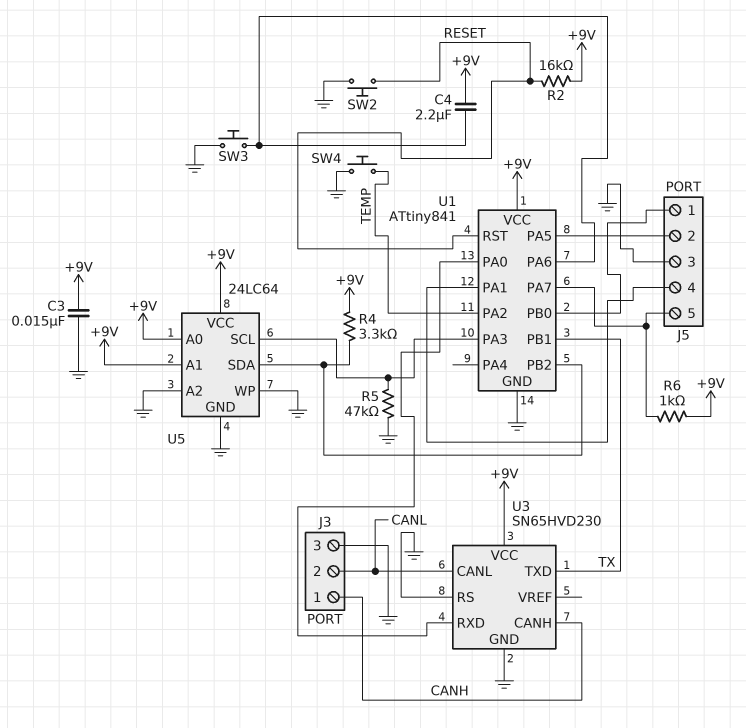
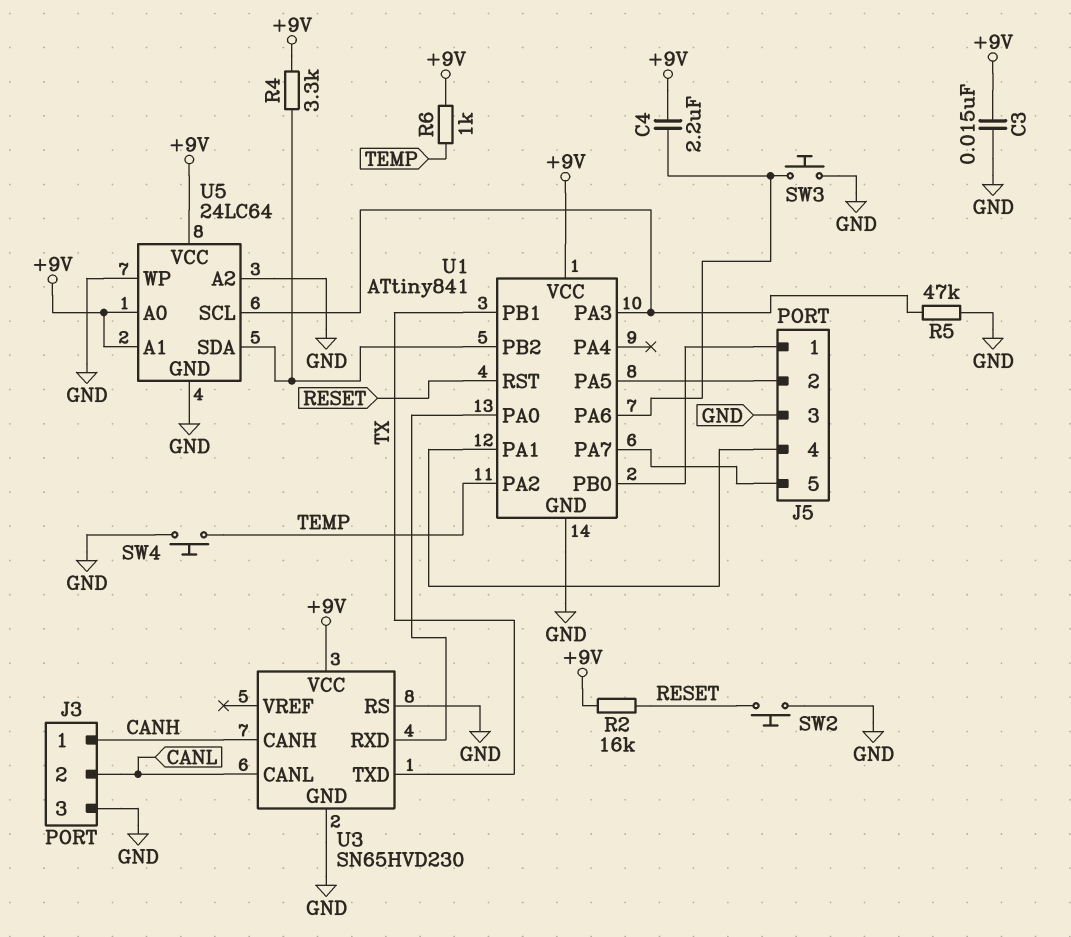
R6: 1k (+9V, J5/5) -> 1k (+9V, TEMP)

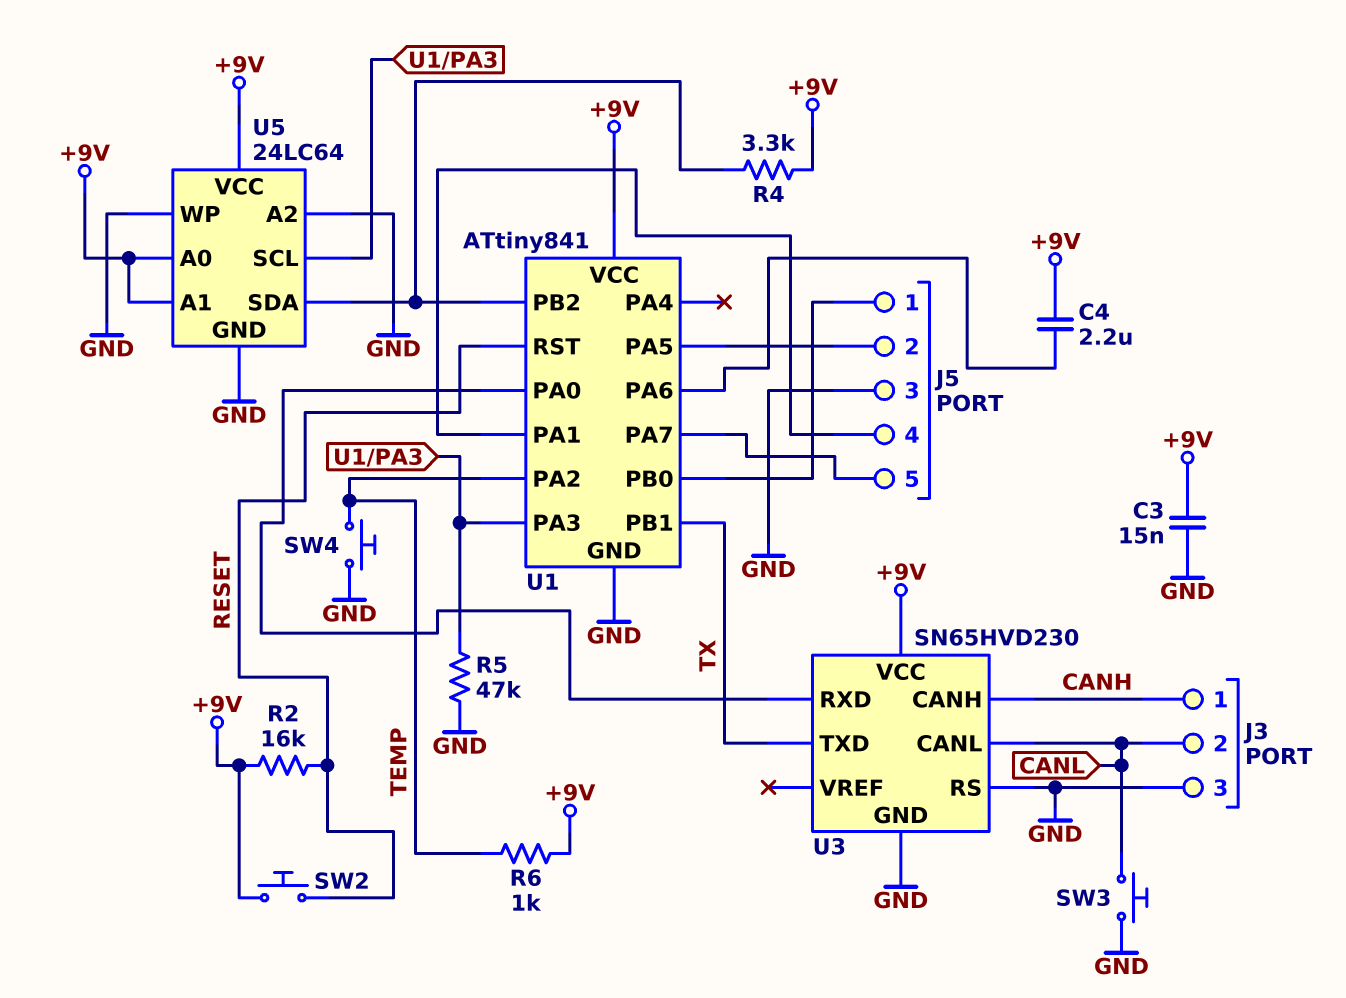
SW2: button (GND, RESET) -> button (+9V, RESET)
SW3: button (GND, U1/PA6) -> button (CANL, GND)

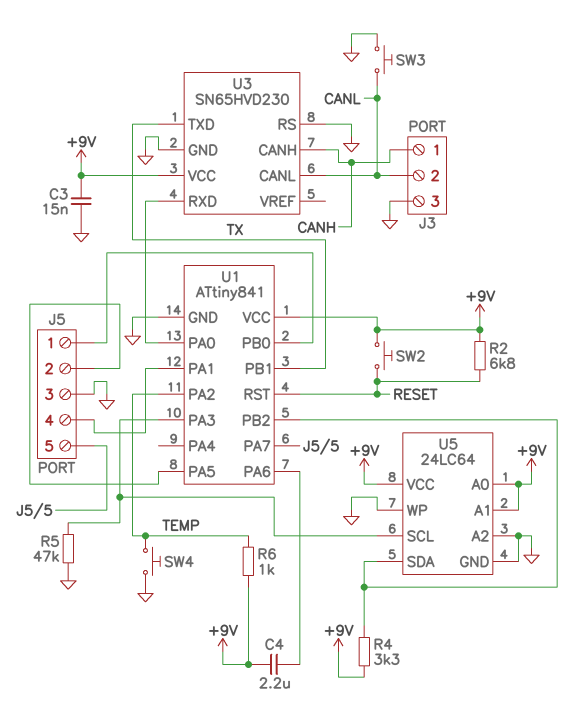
R2: 16k (+9V, RESET) -> 6.8k (+9V, RESET)

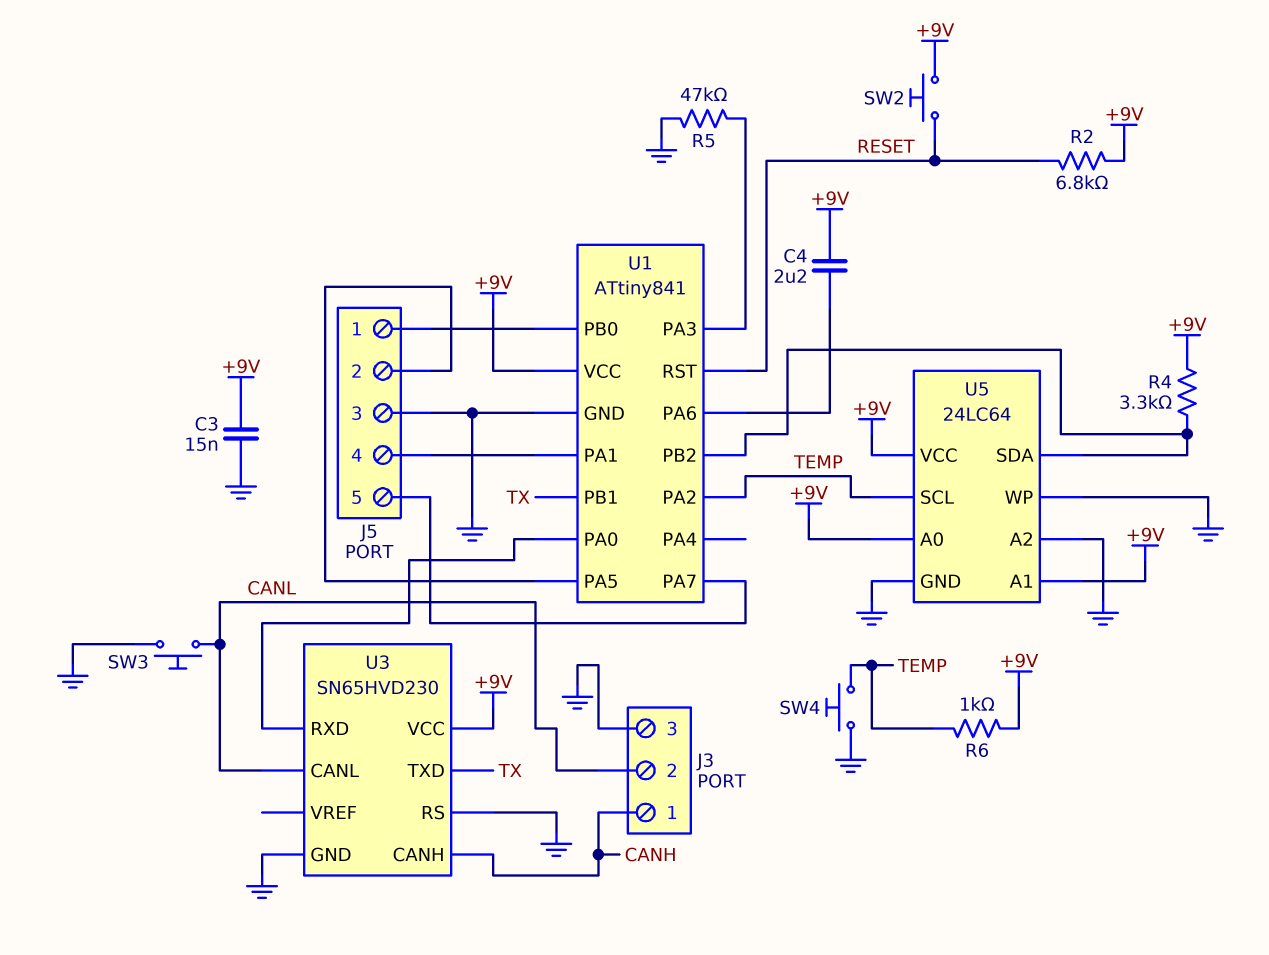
U5 pin SCL: U1/PA3 -> TEMP

